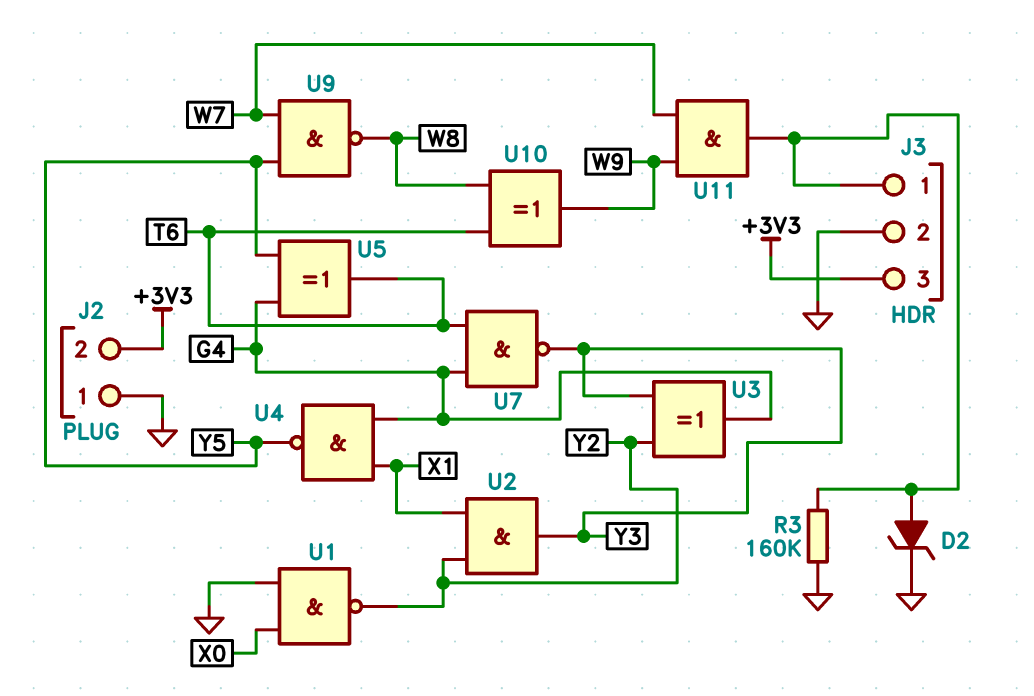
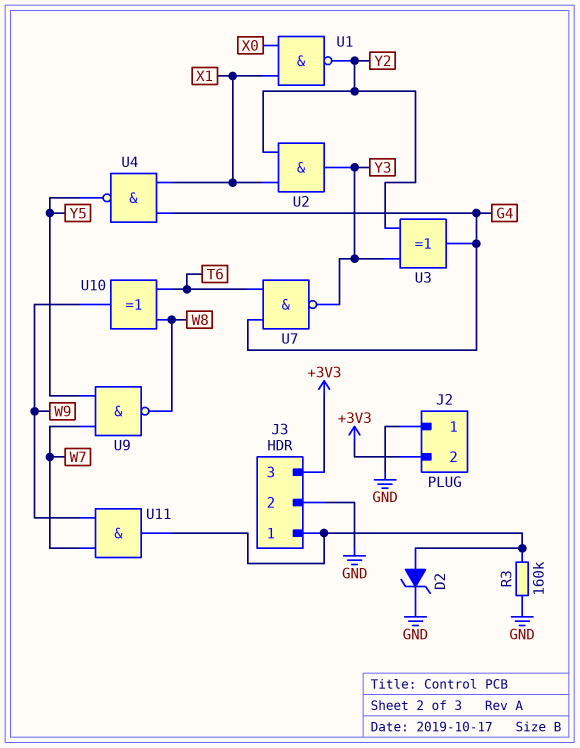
U1: NAND (in GND, in X0, out Y2) -> NAND (in X0, in X1, out Y2)
U5: XOR (in G4, in Y5, out T6) -> none

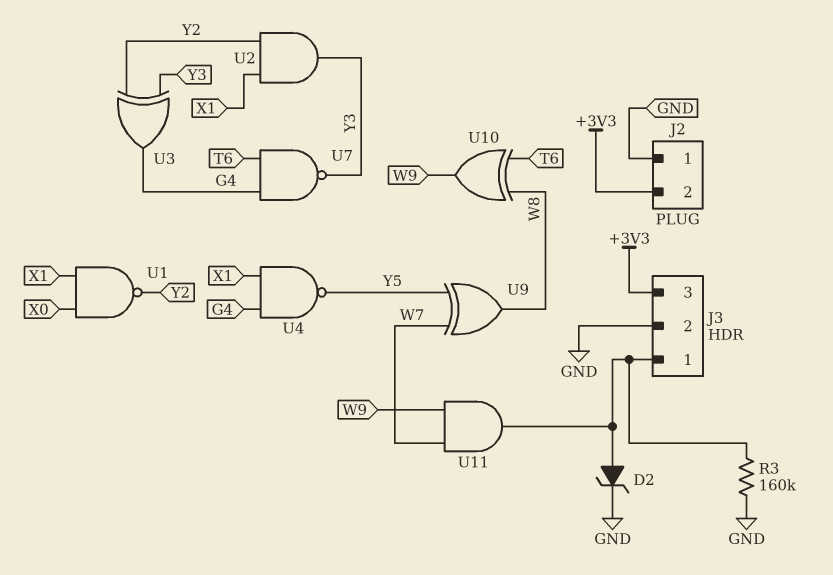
U9: NAND (in W7, in Y5, out W8) -> XOR (in W7, in Y5, out W8)

